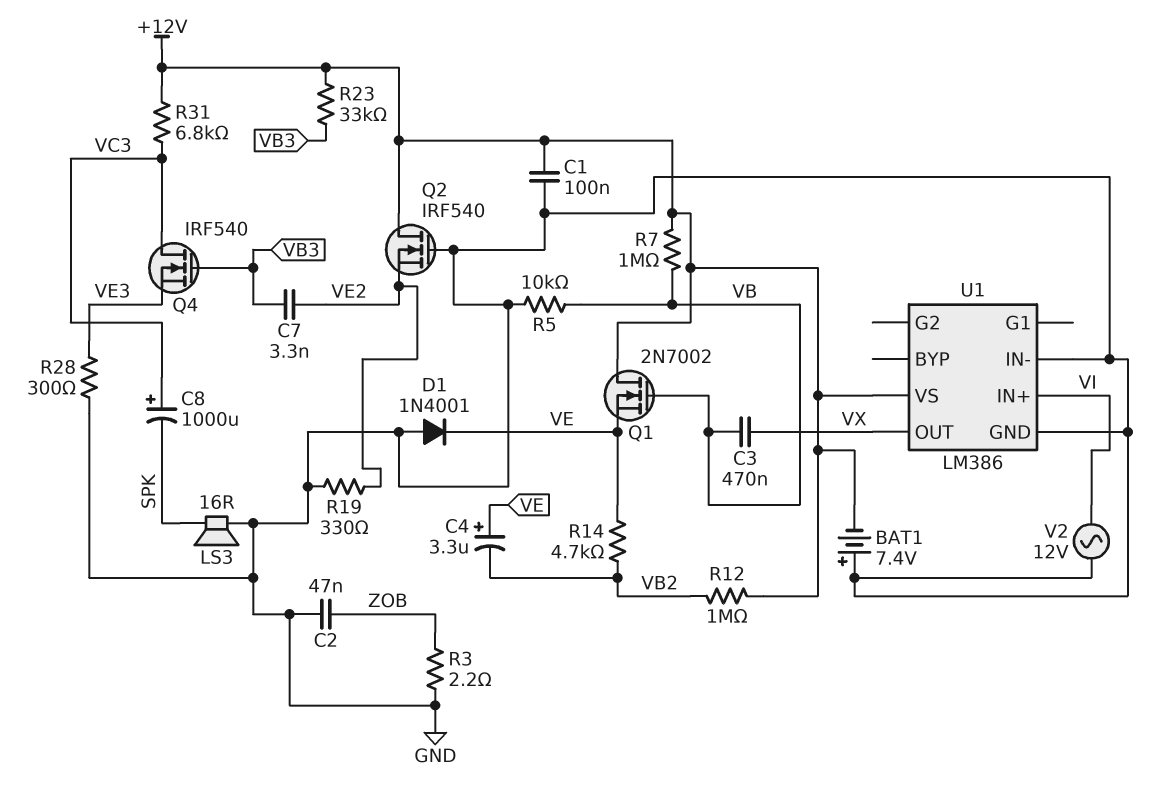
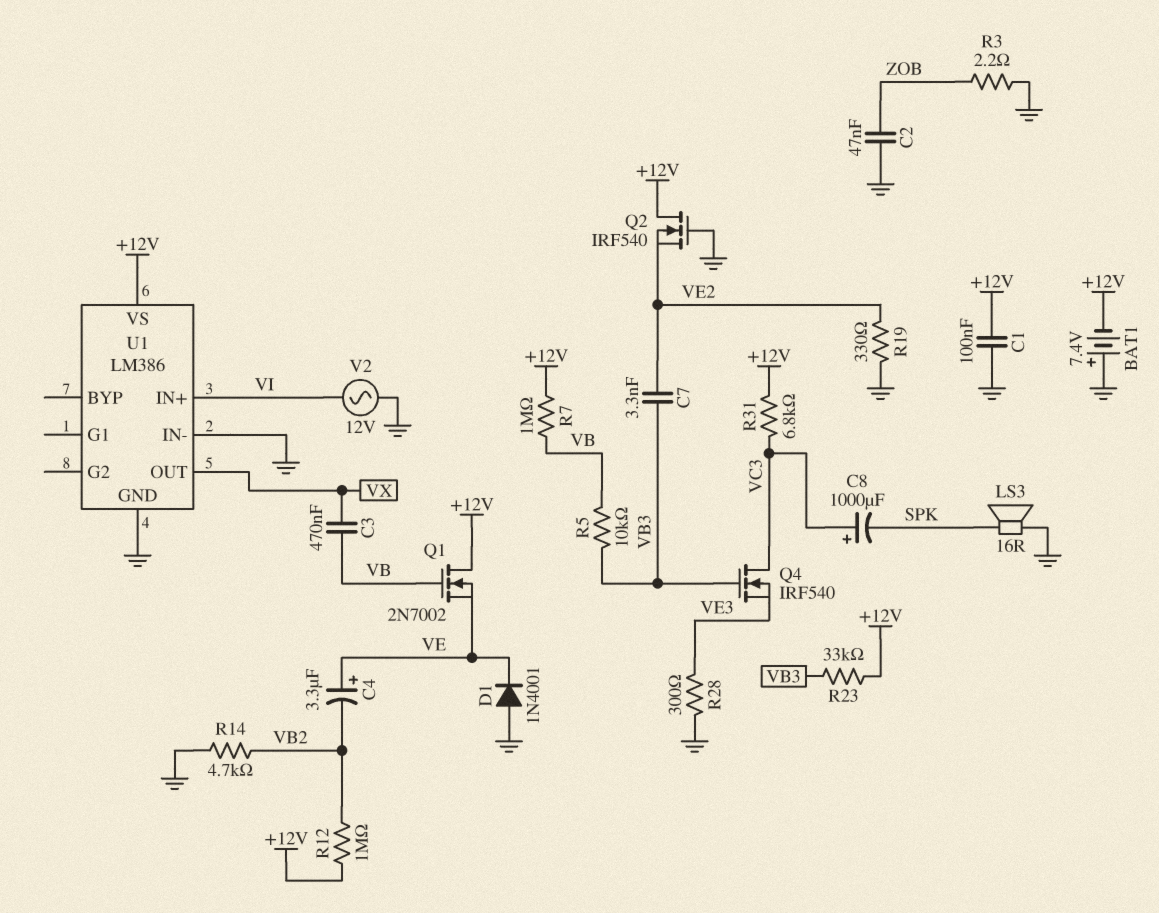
R5: 10k (GND, VB) -> 10k (VB, VB3)
R14: 4.7k (VB2, VE) -> 4.7k (GND, VB2)

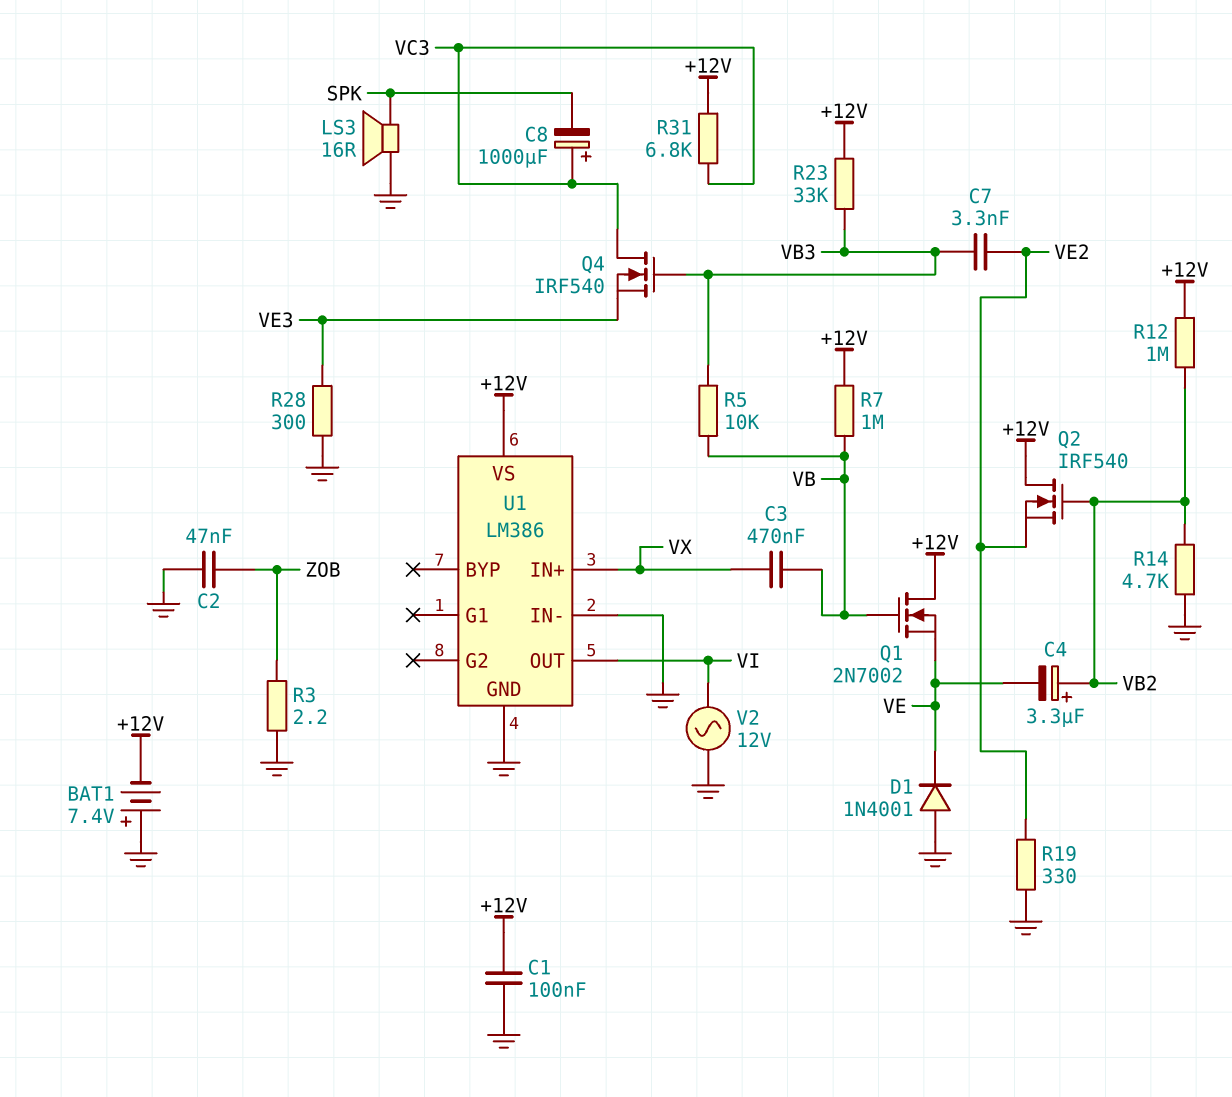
C4: 3.3uF (plus VE, minus VB2) -> 3.3uF (plus VB2, minus VE)
Q2: NMOS IRF540 (G GND, D +12V, S VE2) -> NMOS IRF540 (G VB2, D +12V, S VE2)
U1 pin IN+: VI -> VX
U1 pin OUT: VX -> VI

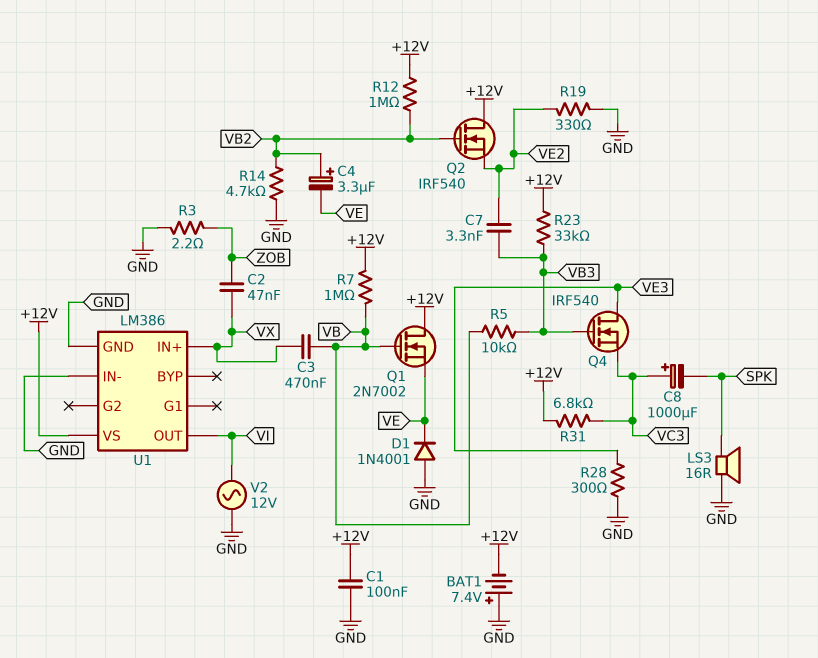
C2: 47nF (GND, ZOB) -> 47nF (VX, ZOB)
Q4: NMOS IRF540 (G VB3, D VC3, S VE3) -> NMOS IRF540 (G VB3, D VE3, S VC3)

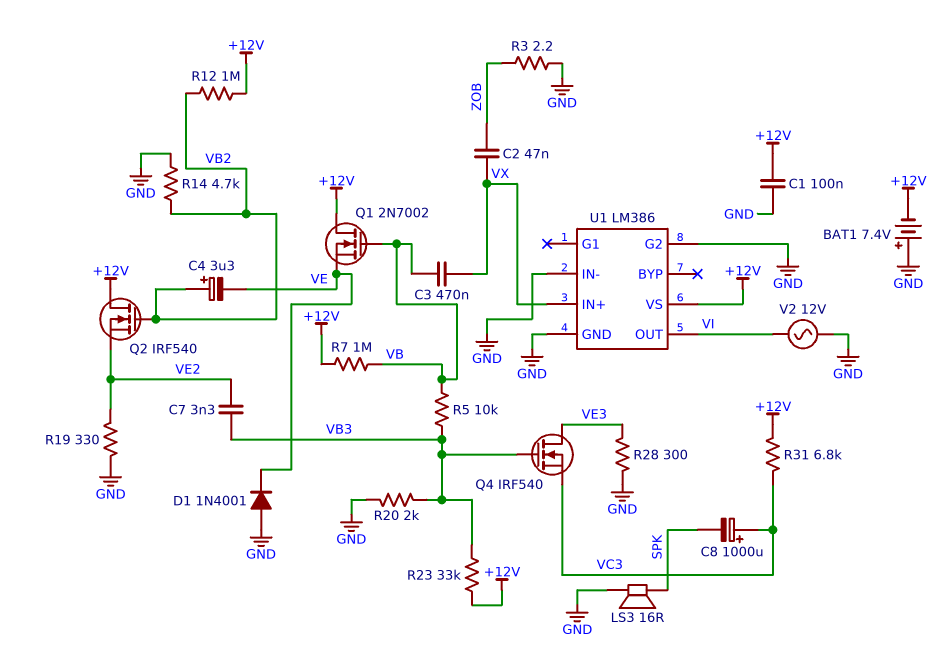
R20: none -> 2k (GND, VB3)
U1 pin G2: none -> GND

